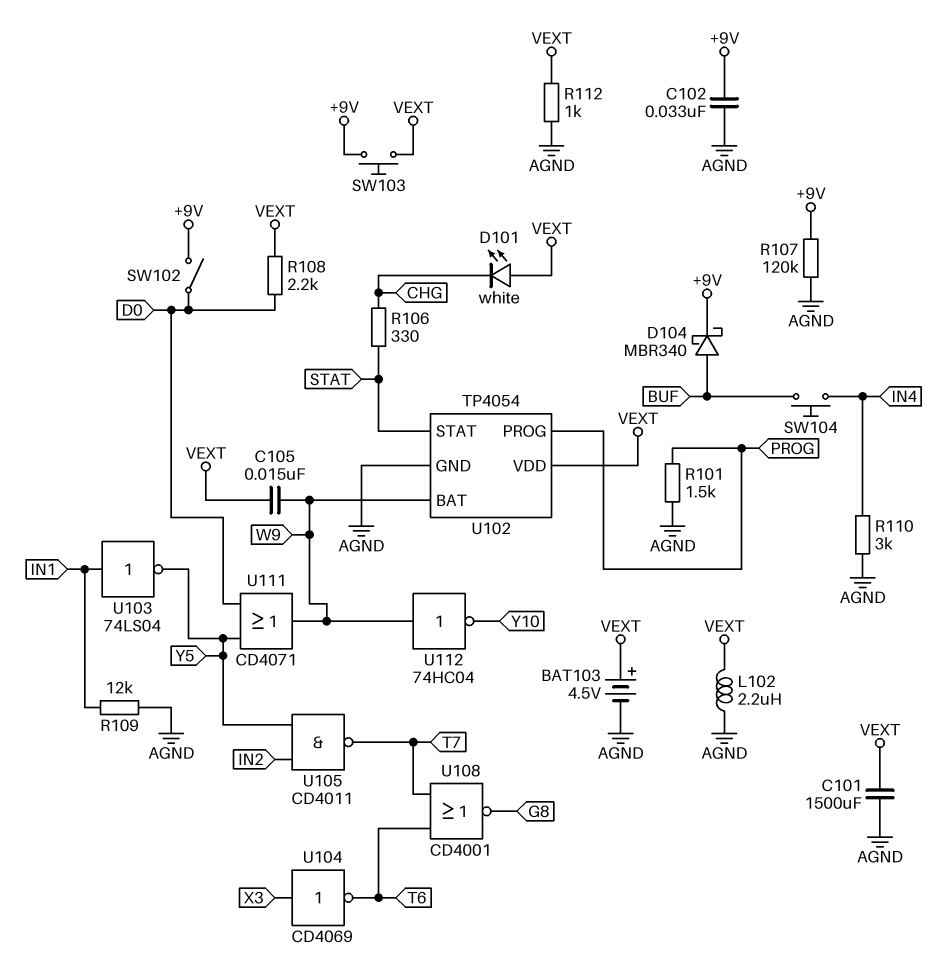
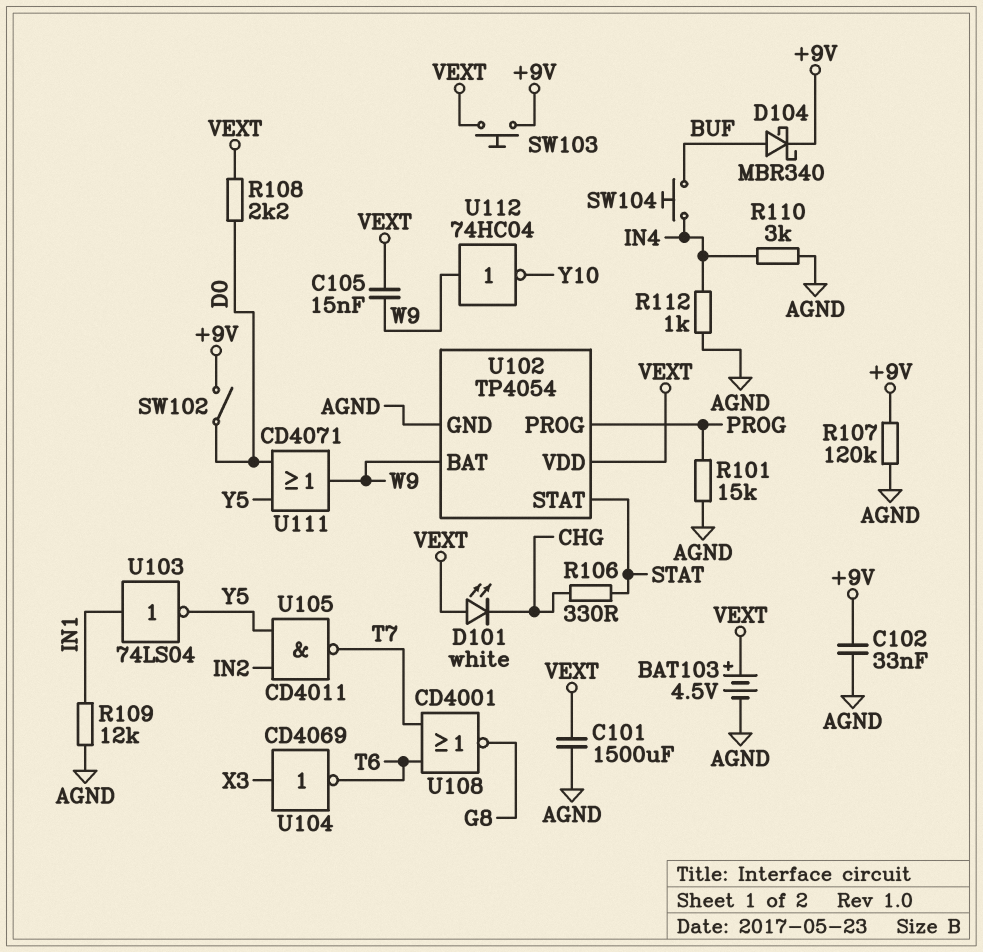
L102: 2.2uH (AGND, VEXT) -> none
R101: 1.5k (AGND, PROG) -> 15k (AGND, PROG)
R112: 1k (AGND, VEXT) -> 1k (AGND, IN4)

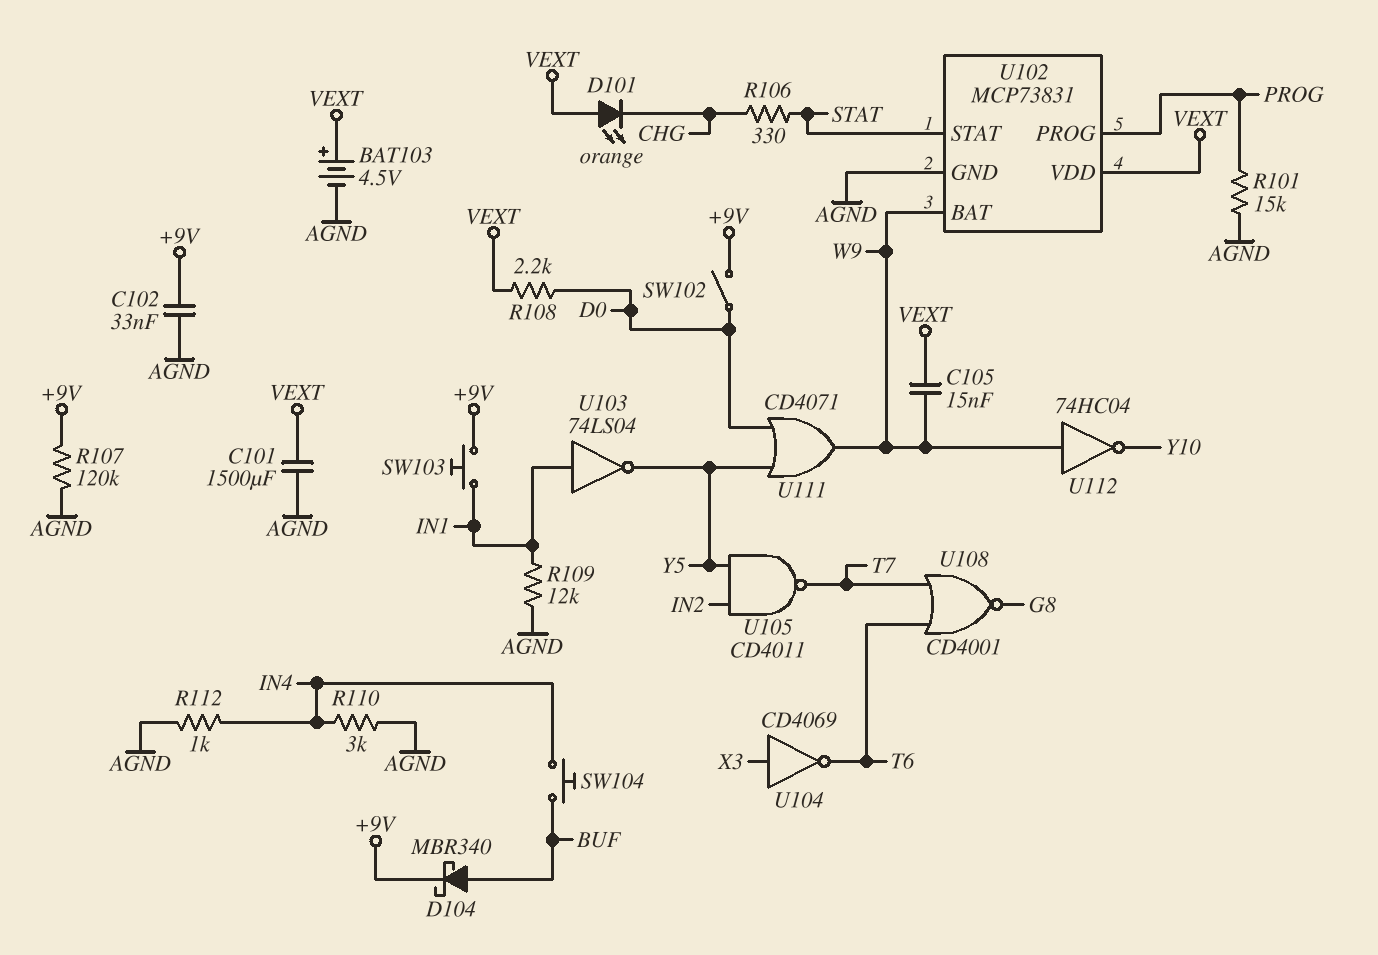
D101: LED white (A VEXT, K CHG) -> LED orange (A VEXT, K CHG)
SW103: button (+9V, VEXT) -> button (+9V, IN1)
U102: TP4054 -> MCP73831

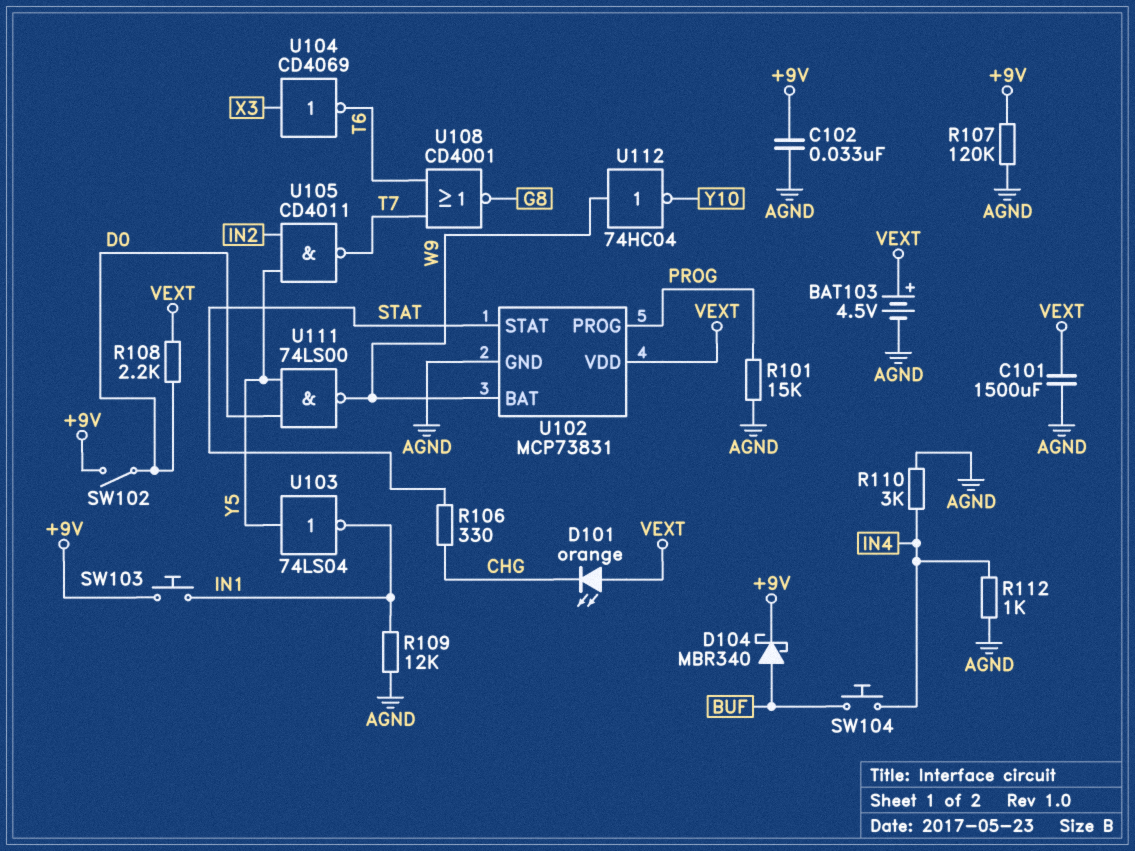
C105: 15nF (VEXT, W9) -> none
U103: NOT 74LS04 (in IN1, out Y5) -> NOT 74LS04 (in Y5, out IN1)
U111: OR CD4071 (in D0, in Y5, out W9) -> NAND 74LS00 (in D0, in Y5, out W9)

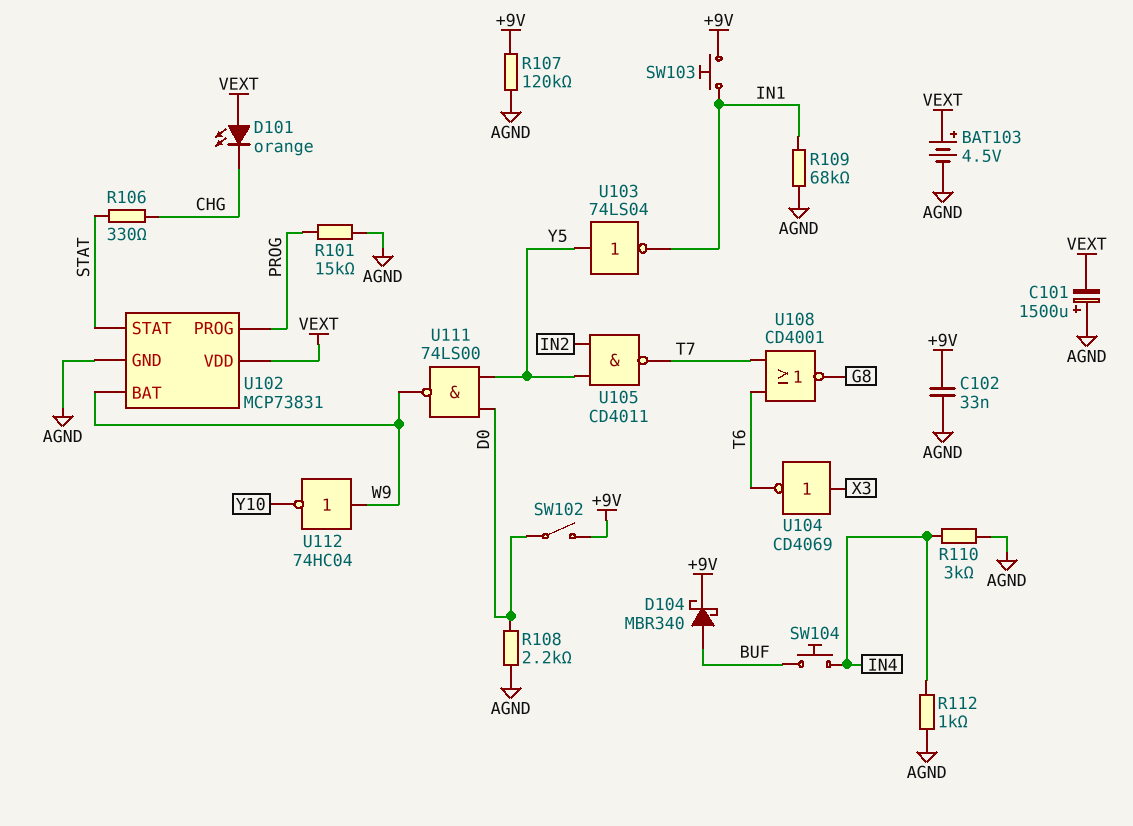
C101: 1500uF (AGND, VEXT) -> 1500uF (plus AGND, minus VEXT)
R108: 2.2k (D0, VEXT) -> 2.2k (AGND, D0)
R109: 12k (AGND, IN1) -> 68k (AGND, IN1)

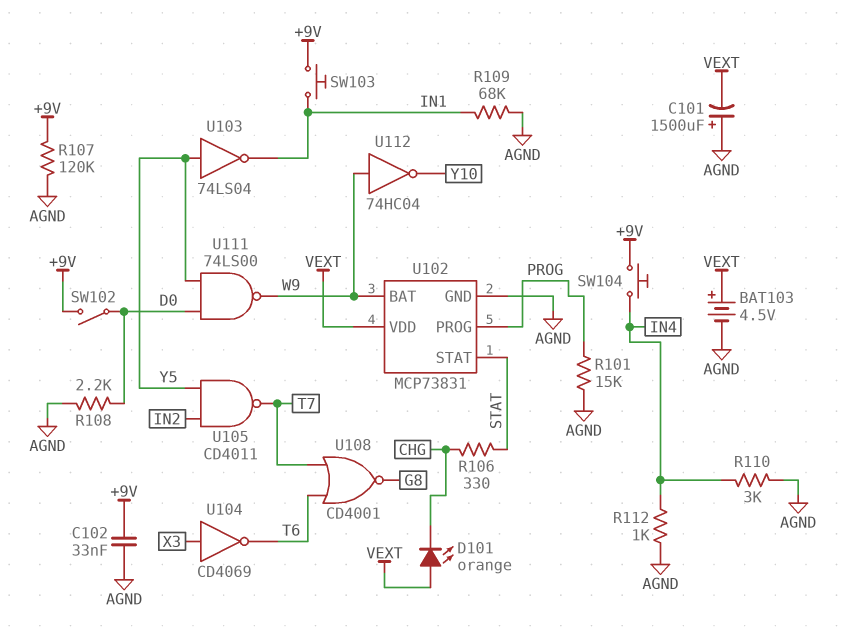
D104: schottky MBR340 (A BUF, K +9V) -> none
SW104: button (BUF, IN4) -> button (+9V, IN4)

